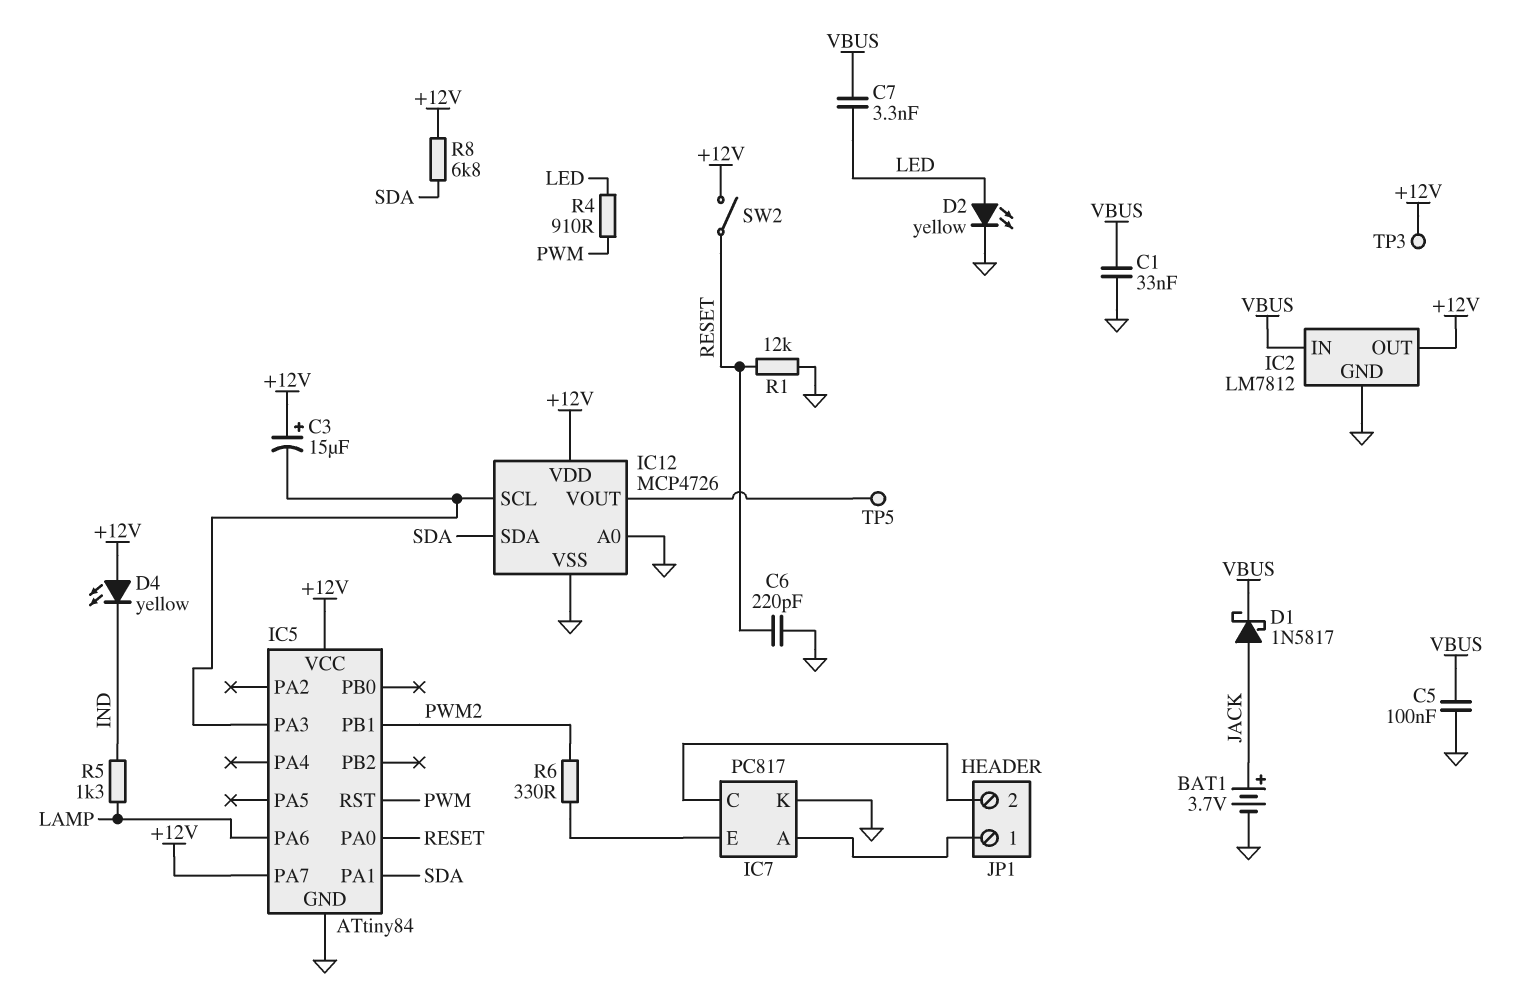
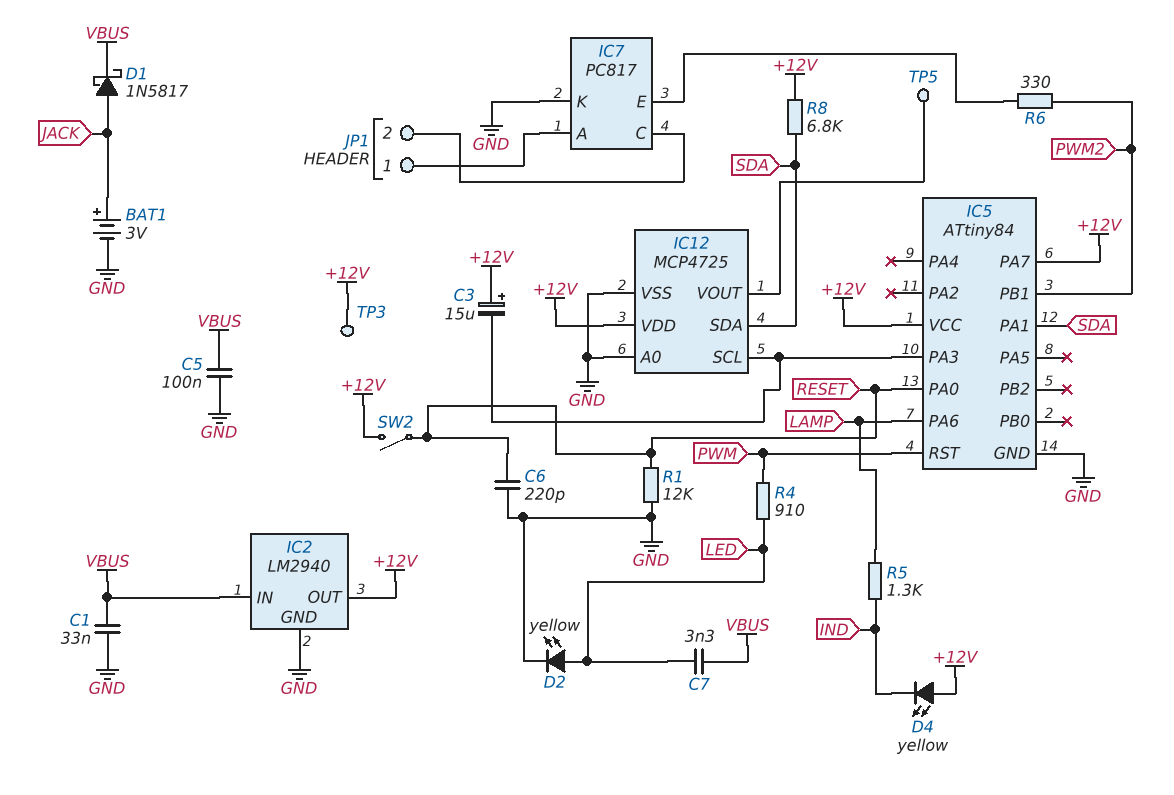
BAT1: 3.7V (plus JACK, minus GND) -> 3V (plus JACK, minus GND)
IC2: LM7812 -> LM2940
IC12: MCP4726 -> MCP4725

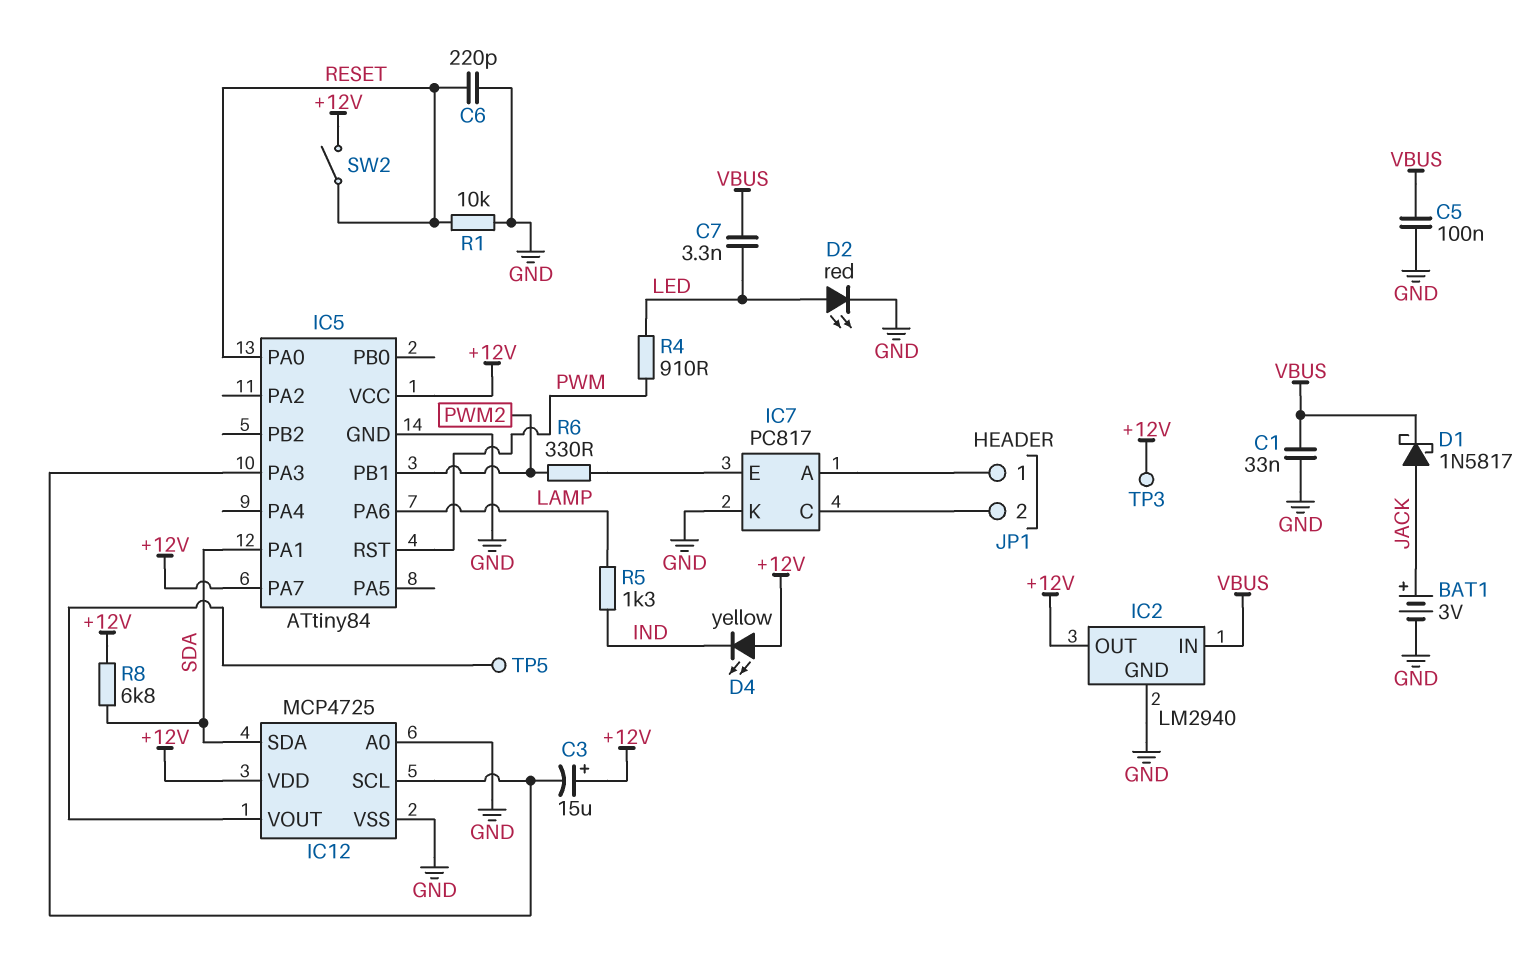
D2: LED yellow (A LED, K GND) -> LED red (A LED, K GND)
R1: 12k (GND, RESET) -> 10k (GND, RESET)

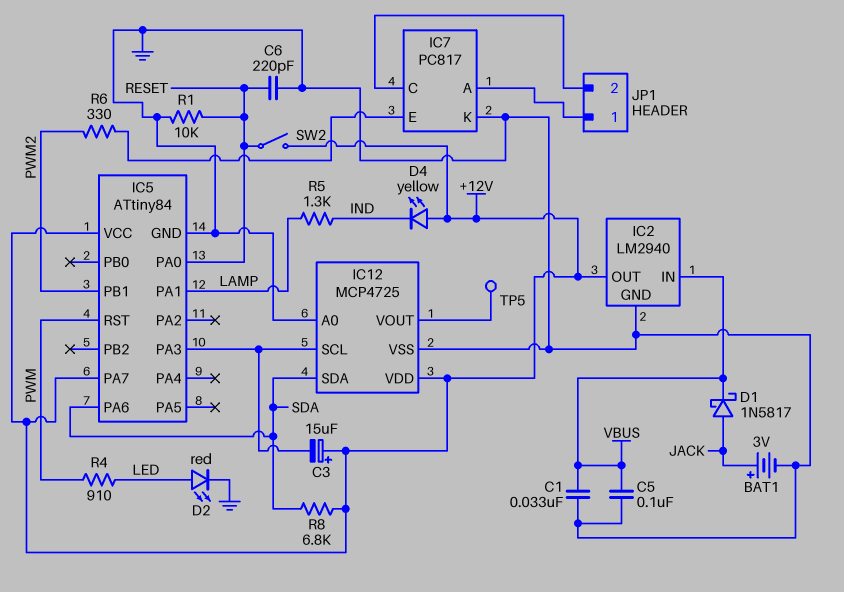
C7: 3.3nF (LED, VBUS) -> none
IC5 pin PA1: SDA -> LAMP
IC5 pin PA6: LAMP -> SDA
TP3: test point (+12V) -> none

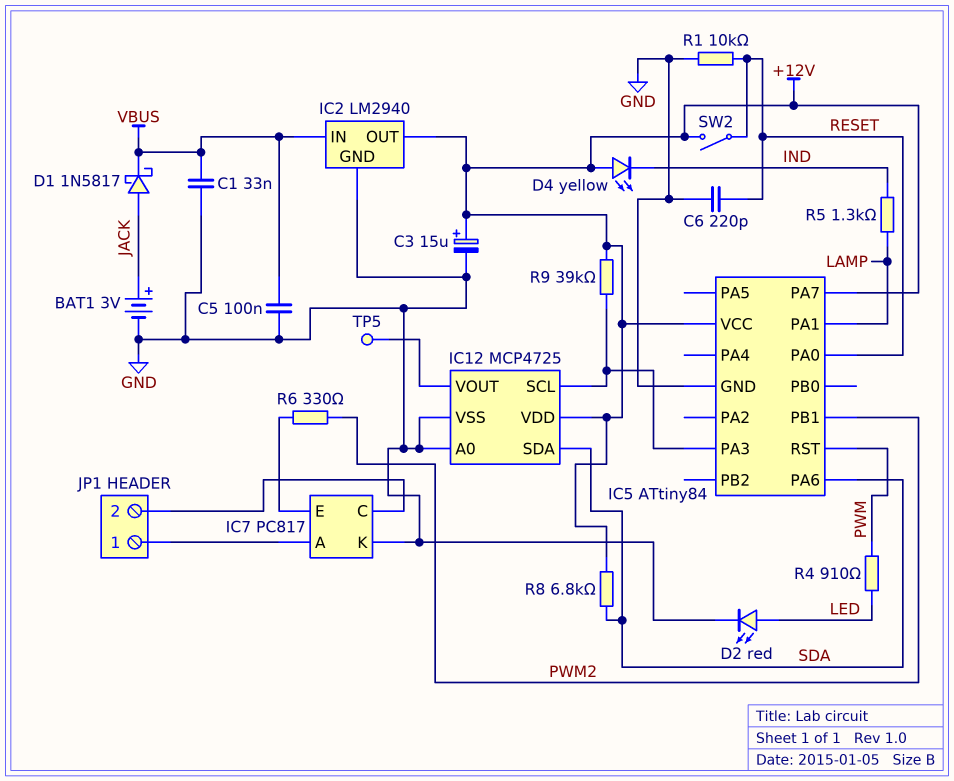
C3: 15uF (plus +12V, minus IC5/PA3) -> 15uF (plus +12V, minus GND)
R9: none -> 39k (+12V, IC5/PA3)

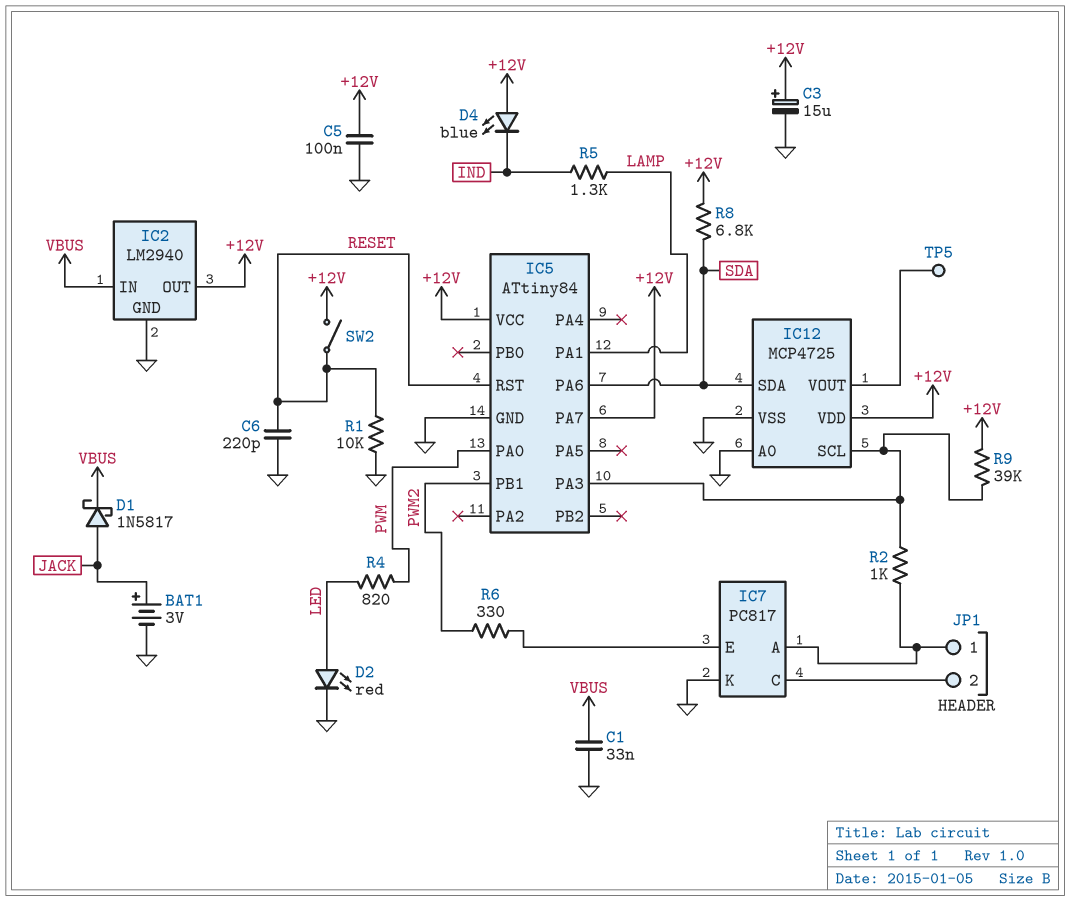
C5: 100nF (GND, VBUS) -> 100nF (+12V, GND)
D4: LED yellow (A +12V, K IND) -> LED blue (A +12V, K IND)
IC5 pin PA0: RESET -> PWM
IC5 pin RST: PWM -> RESET
R2: none -> 1k (IC5/PA3, IC7/A)
R4: 910 (LED, PWM) -> 820 (LED, PWM)

